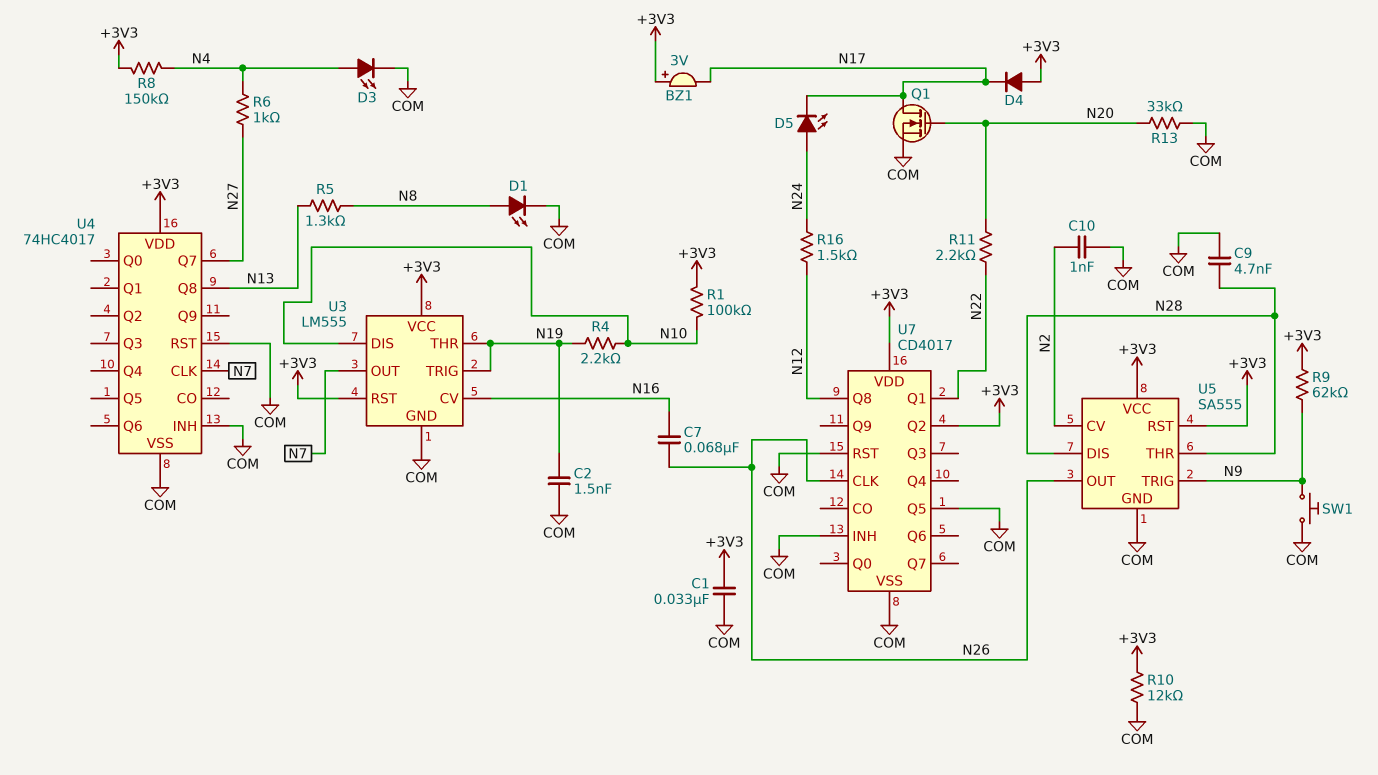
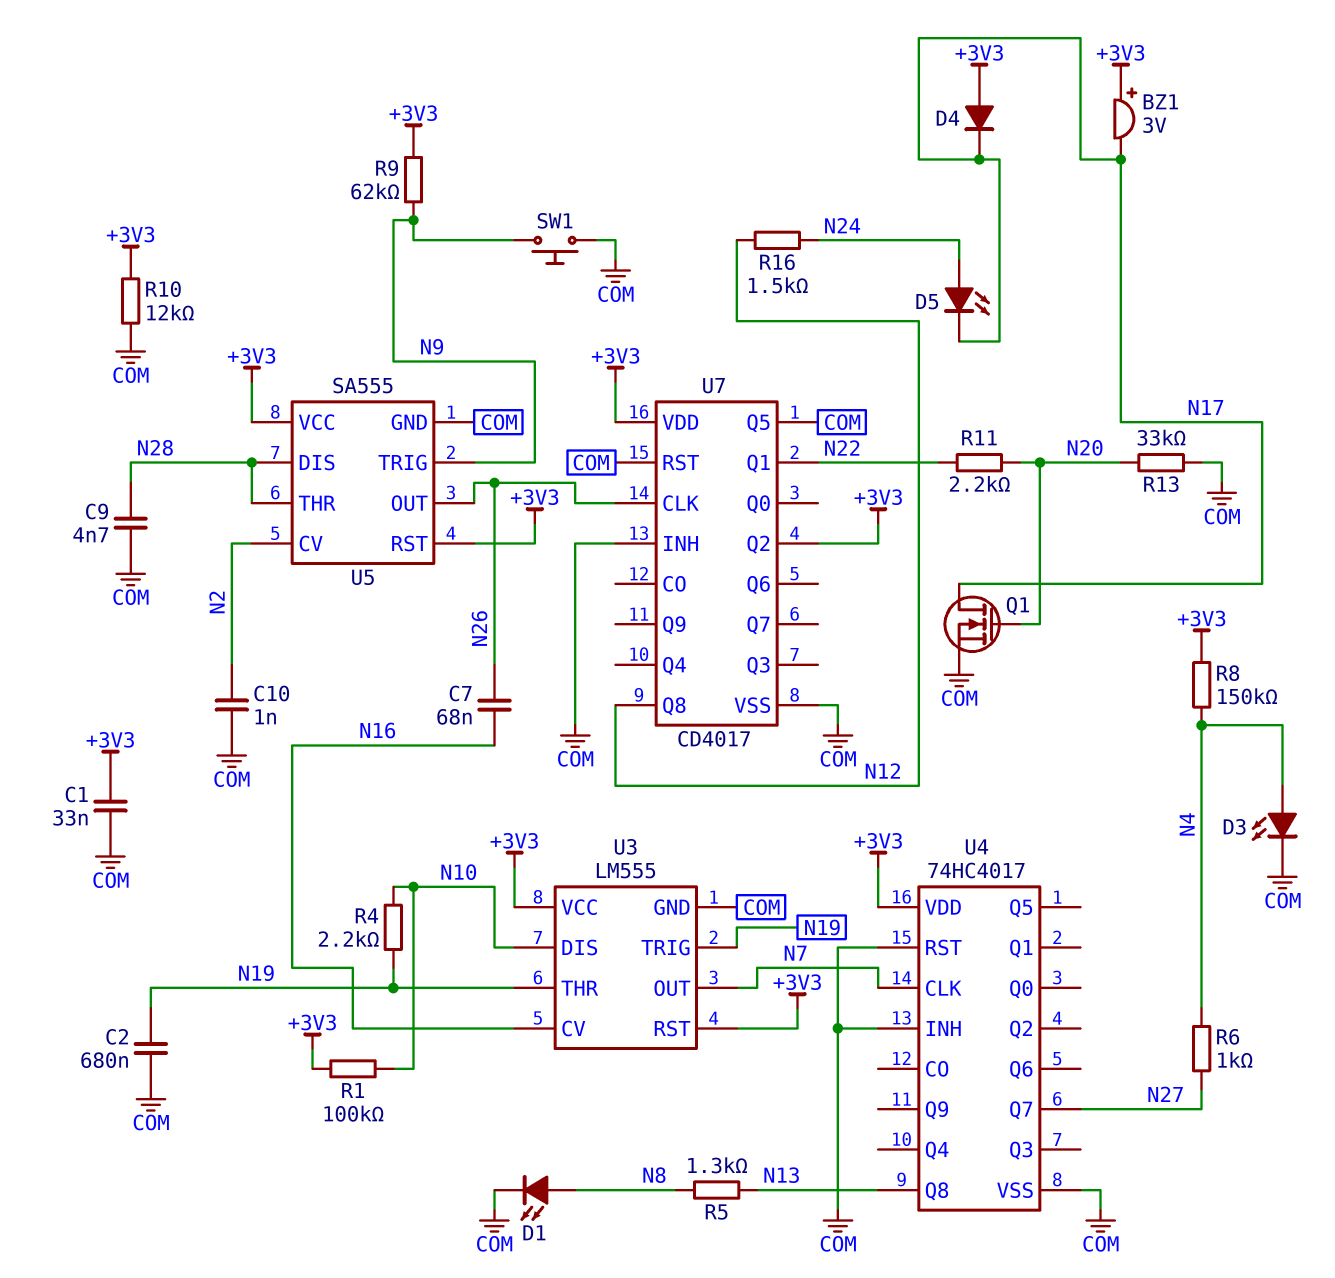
C2: 1.5nF (COM, N19) -> 680nF (COM, N19)

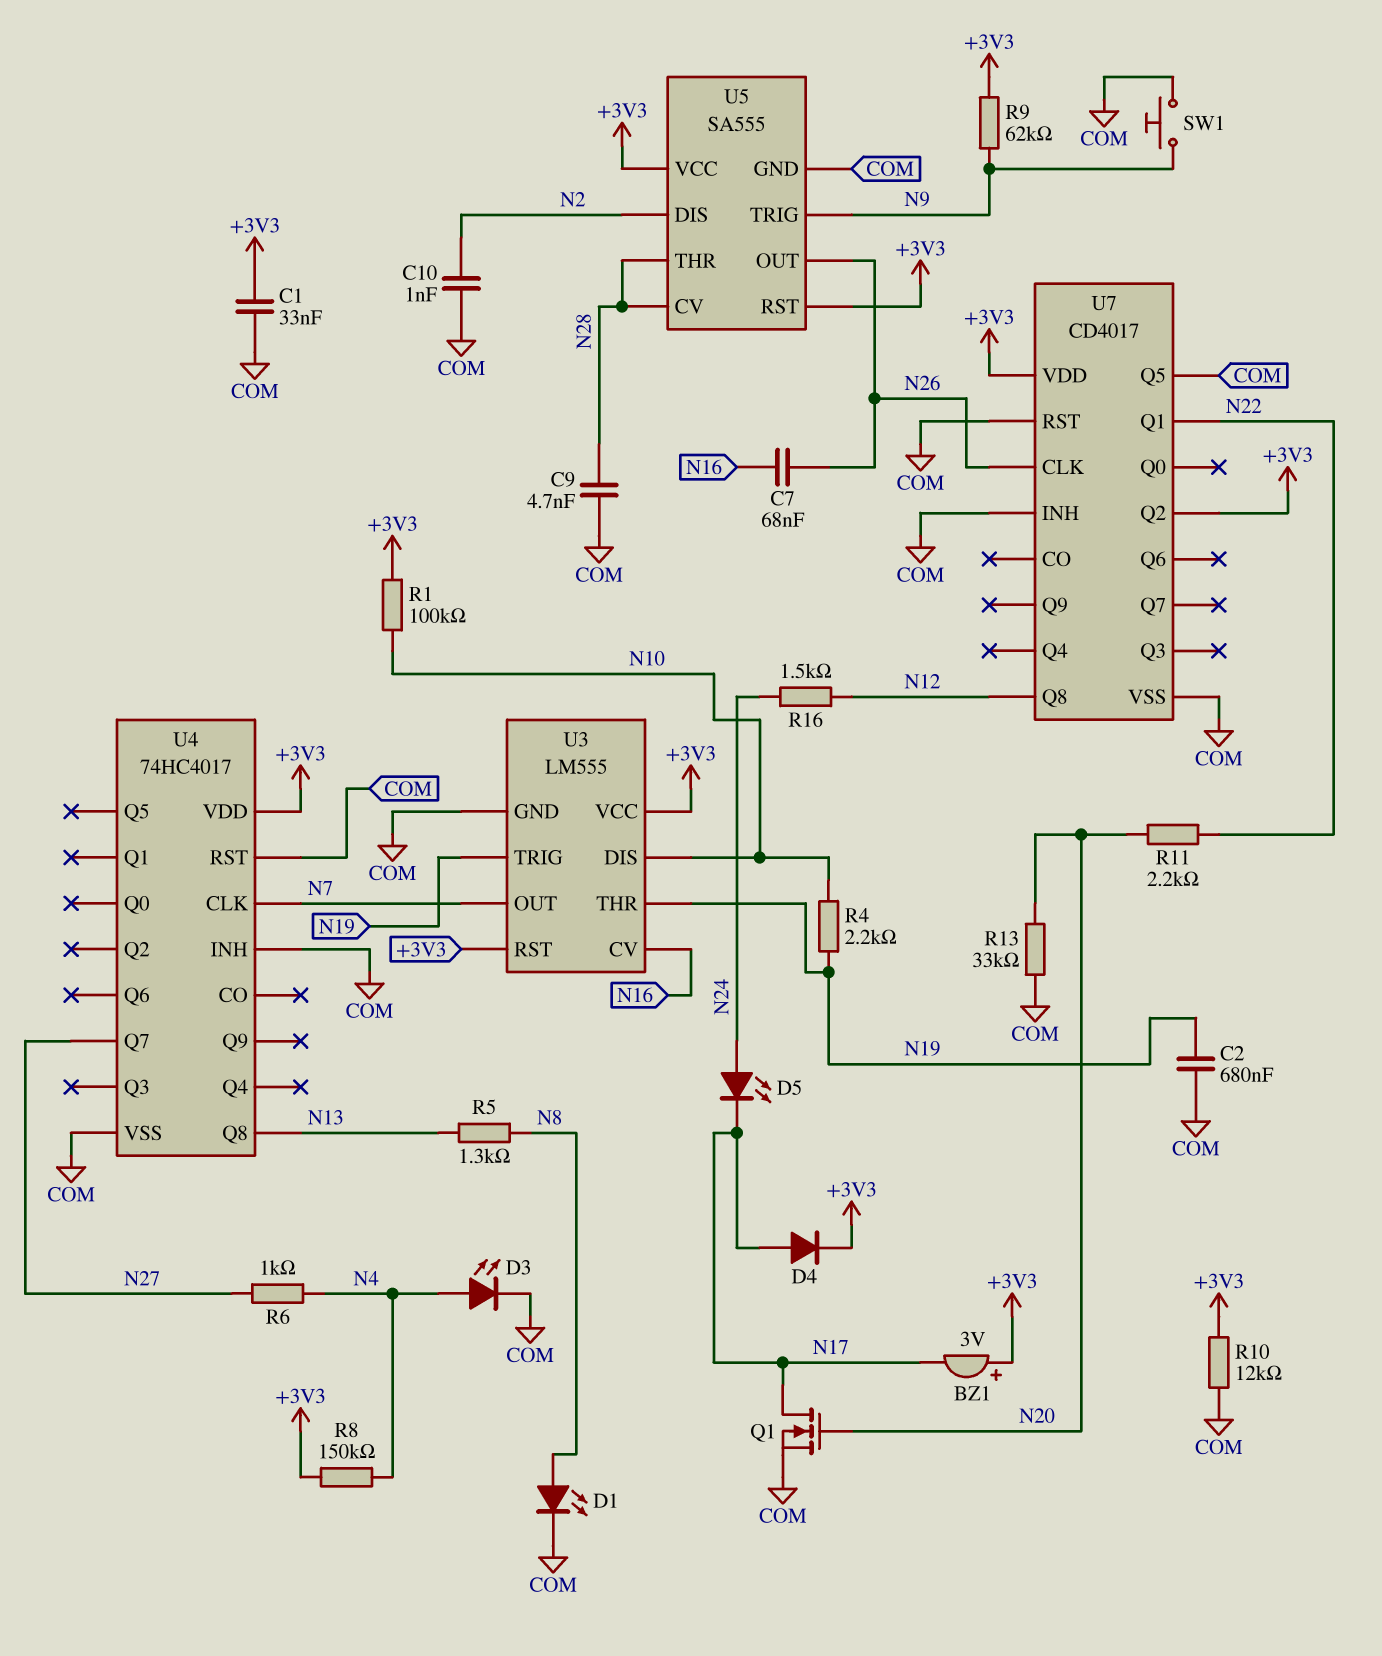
D4: diode (A +3V3, K N17) -> diode (A N17, K +3V3)
U5 pin CV: N2 -> N28
U5 pin DIS: N28 -> N2

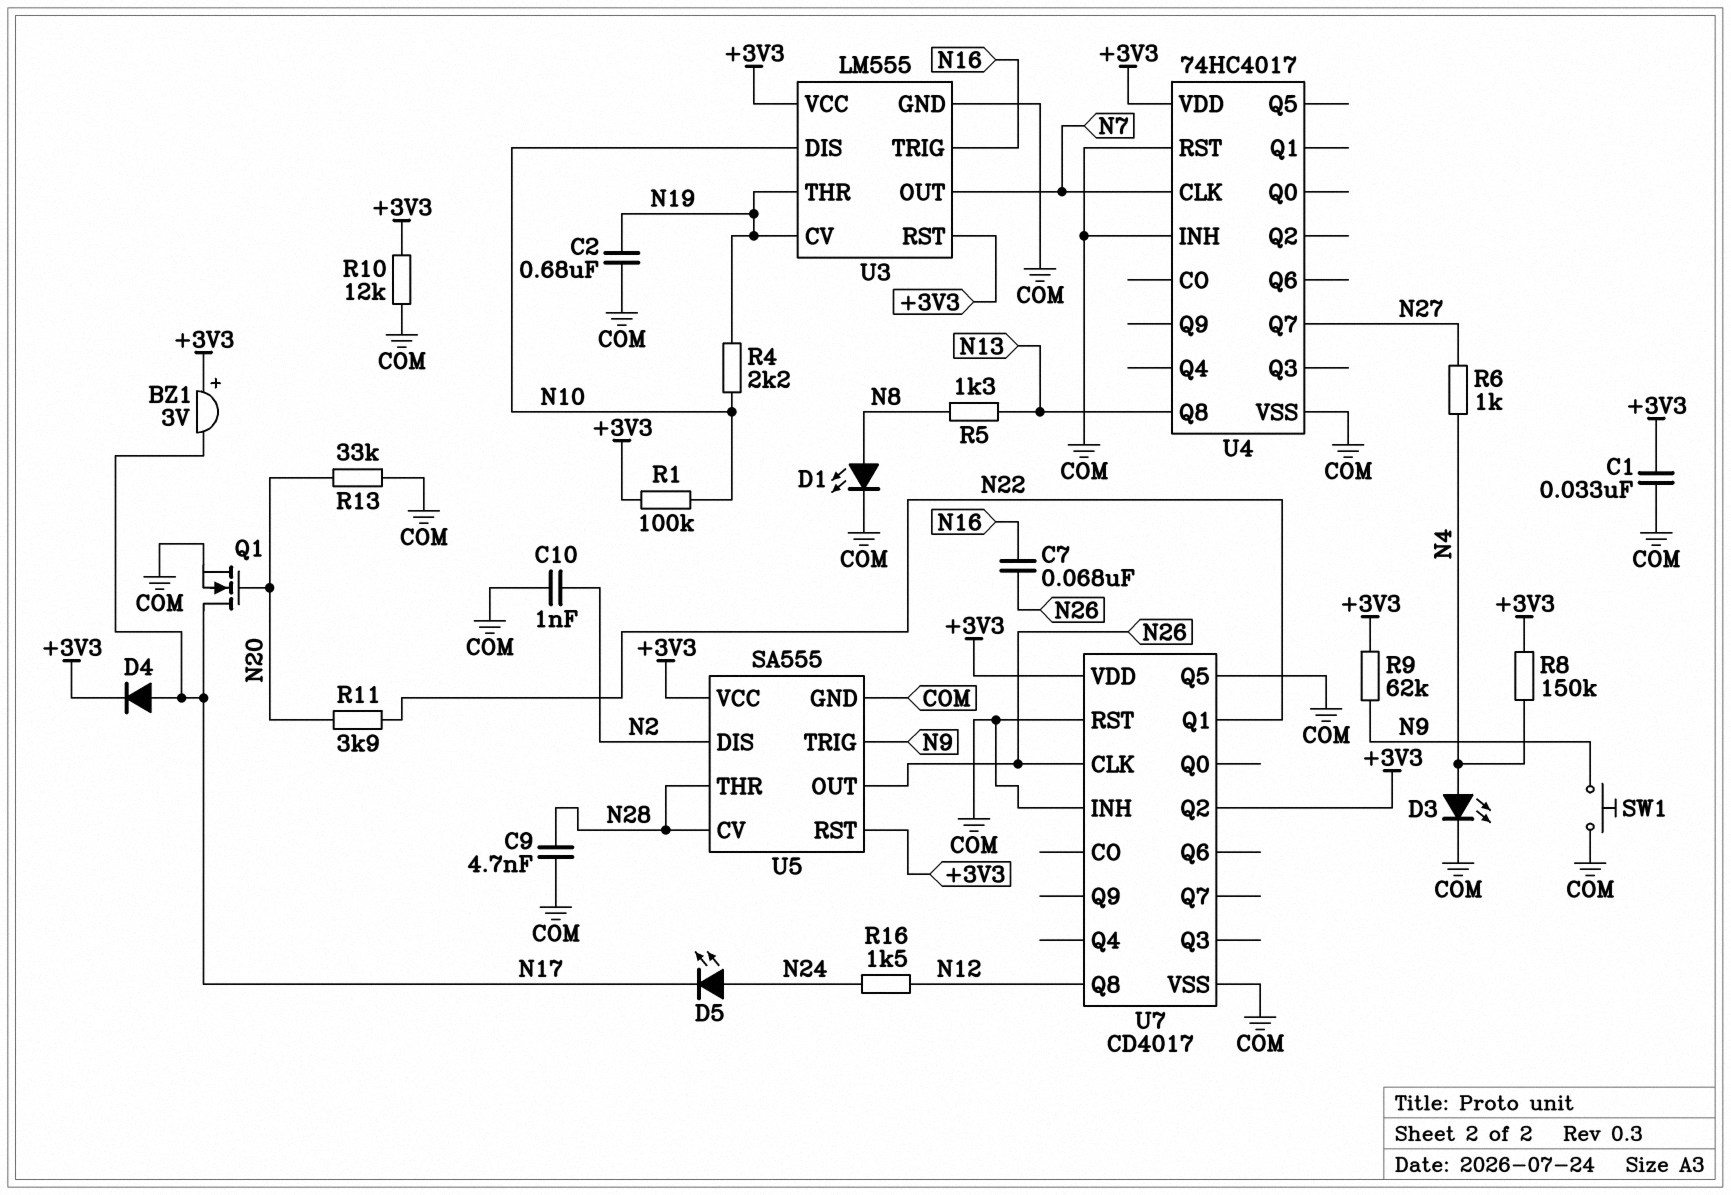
R11: 2.2k (N20, N22) -> 3.9k (N20, N22)
U3 pin CV: N16 -> N19
U3 pin TRIG: N19 -> N16

